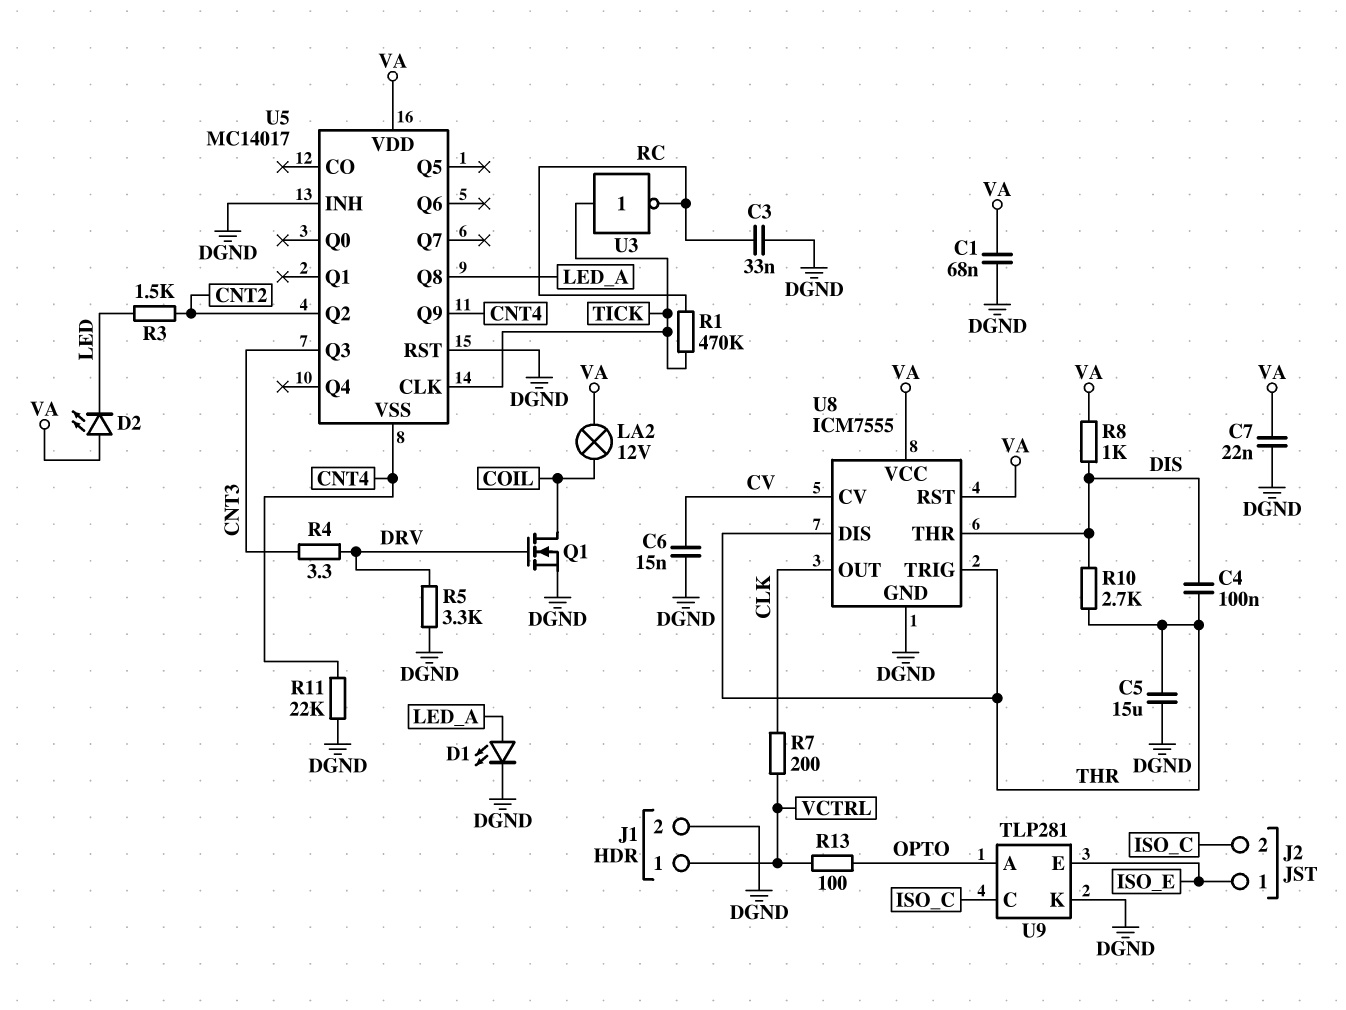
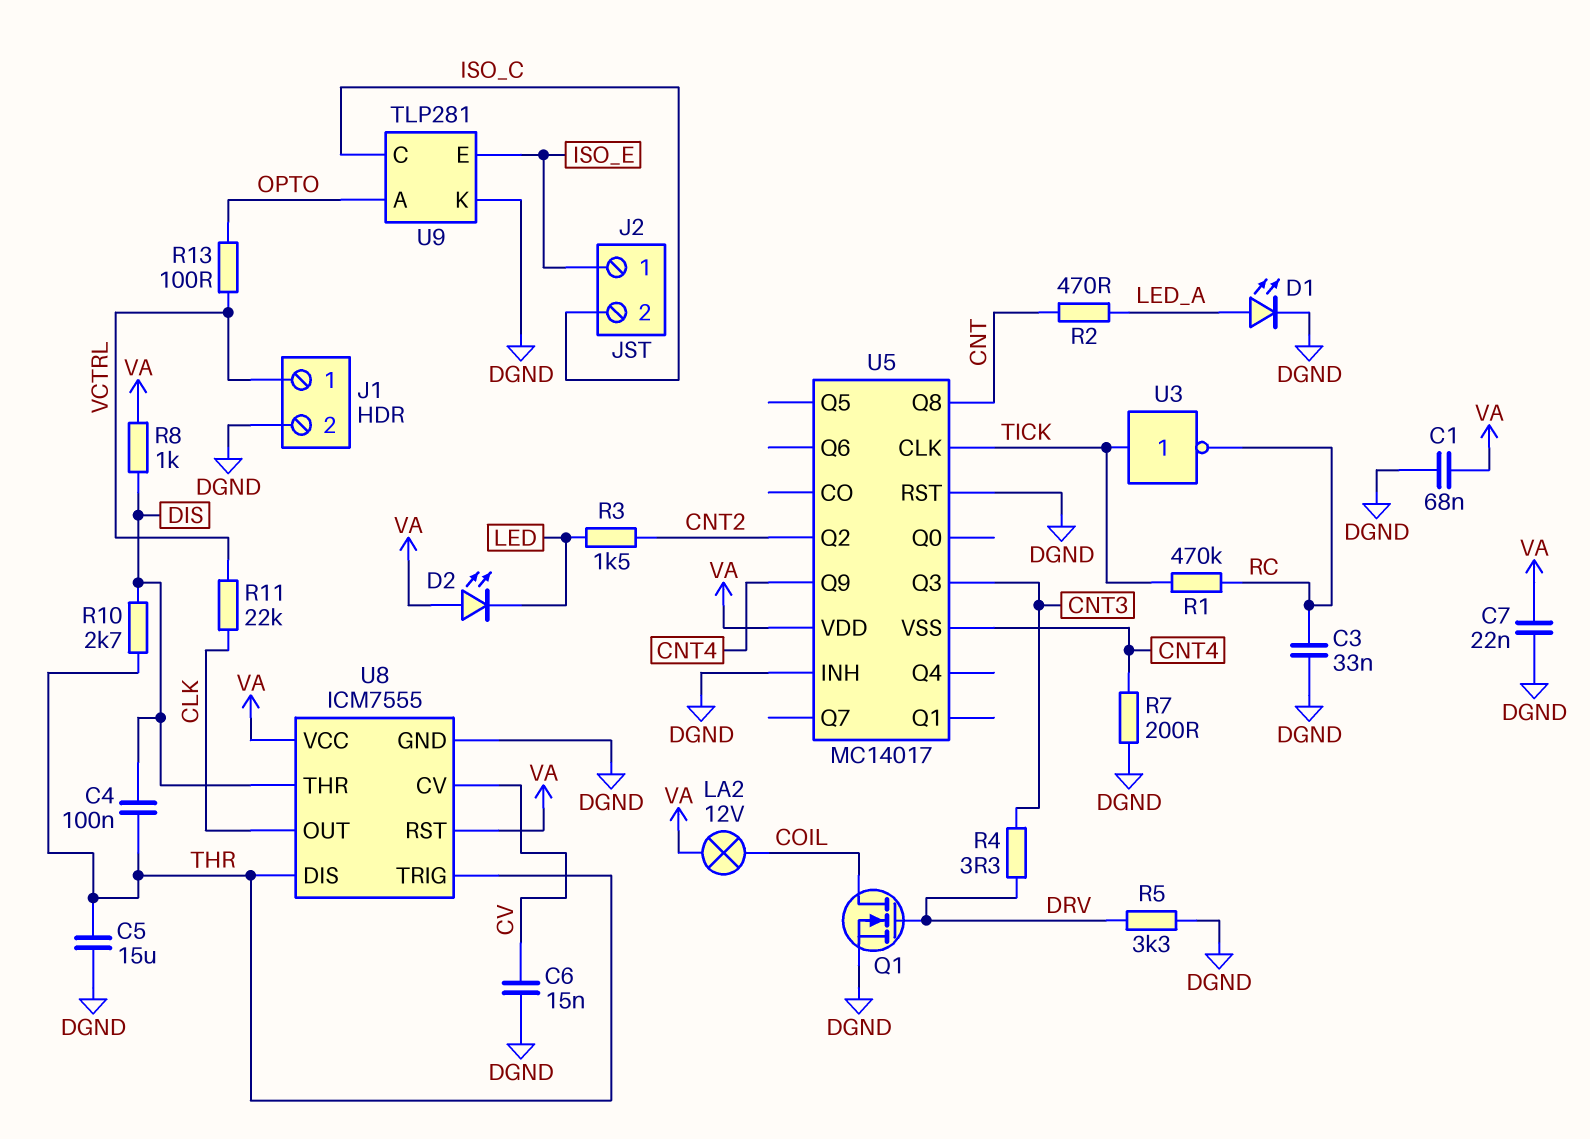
R2: none -> 470 (CNT, LED_A)
R7: 200 (CLK, VCTRL) -> 200 (CNT4, DGND)
R11: 22k (CNT4, DGND) -> 22k (CLK, VCTRL)
U5 pin Q8: LED_A -> CNT

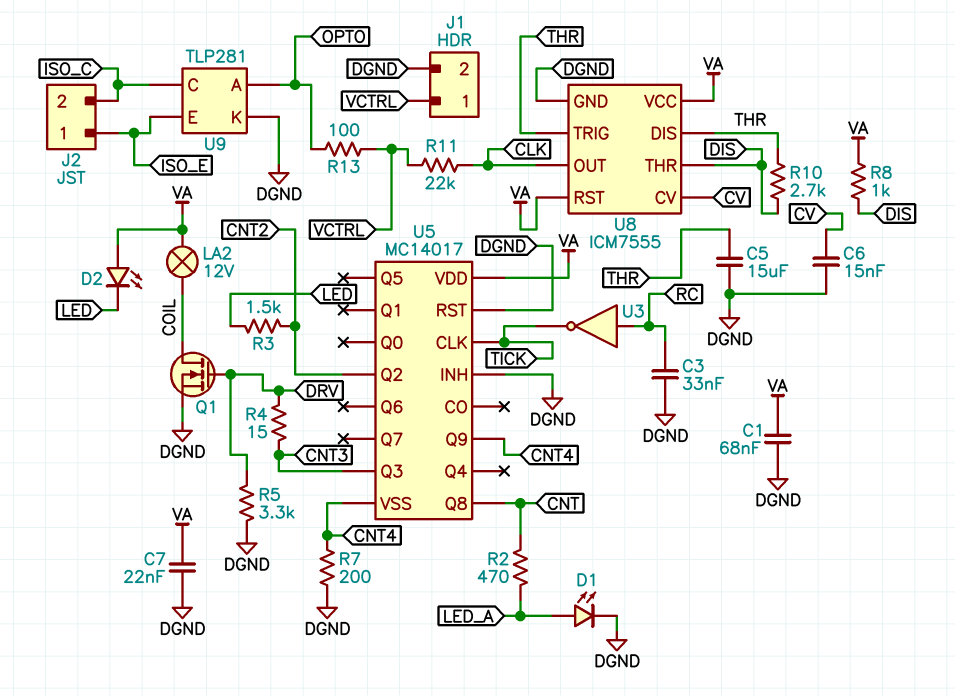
C4: 100nF (DIS, THR) -> none
R1: 470k (RC, TICK) -> none
R4: 3.3 (CNT3, DRV) -> 15 (CNT3, DRV)
U3: NOT (in TICK, out RC) -> NOT (in RC, out TICK)

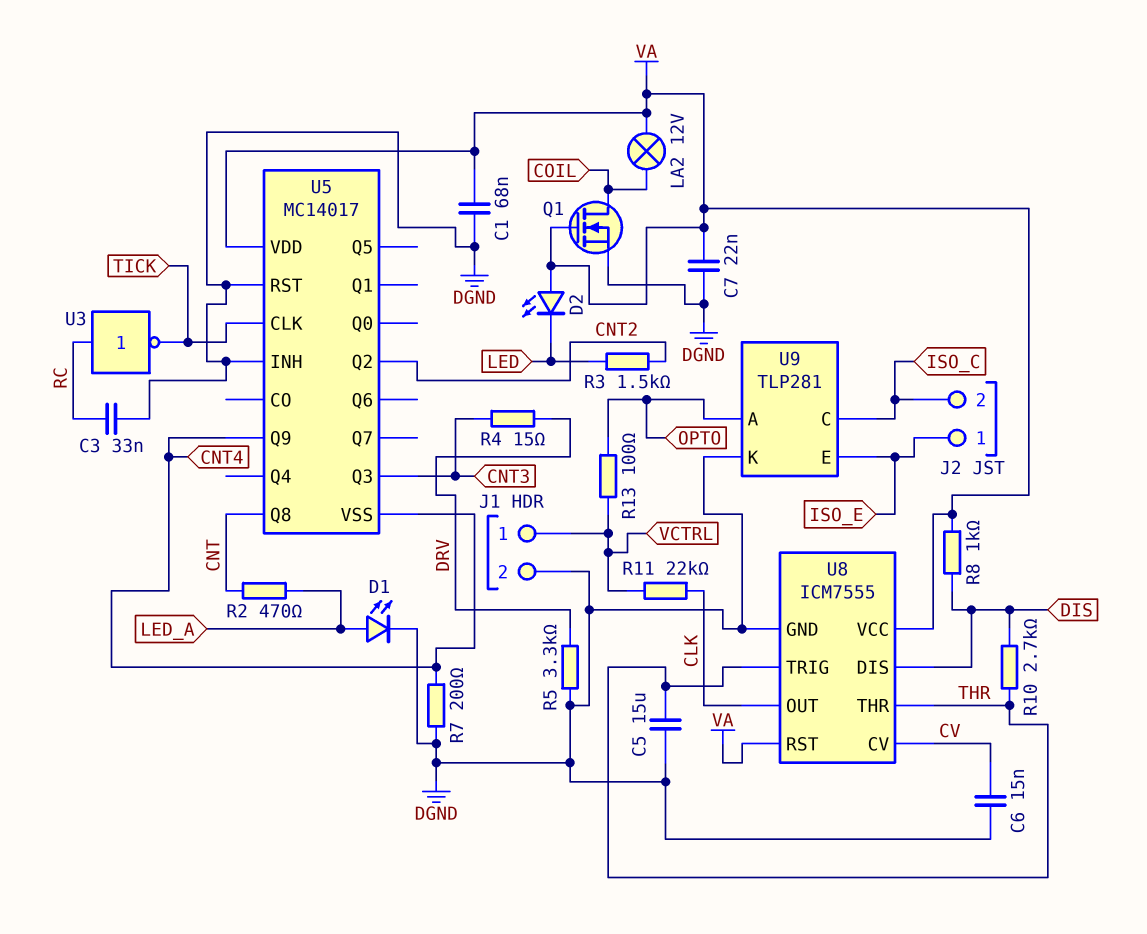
Q1: NMOS (G DRV, D COIL, S DGND) -> NMOS (G VA, D COIL, S DGND)
U8 pin DIS: THR -> DIS
U8 pin THR: DIS -> THR

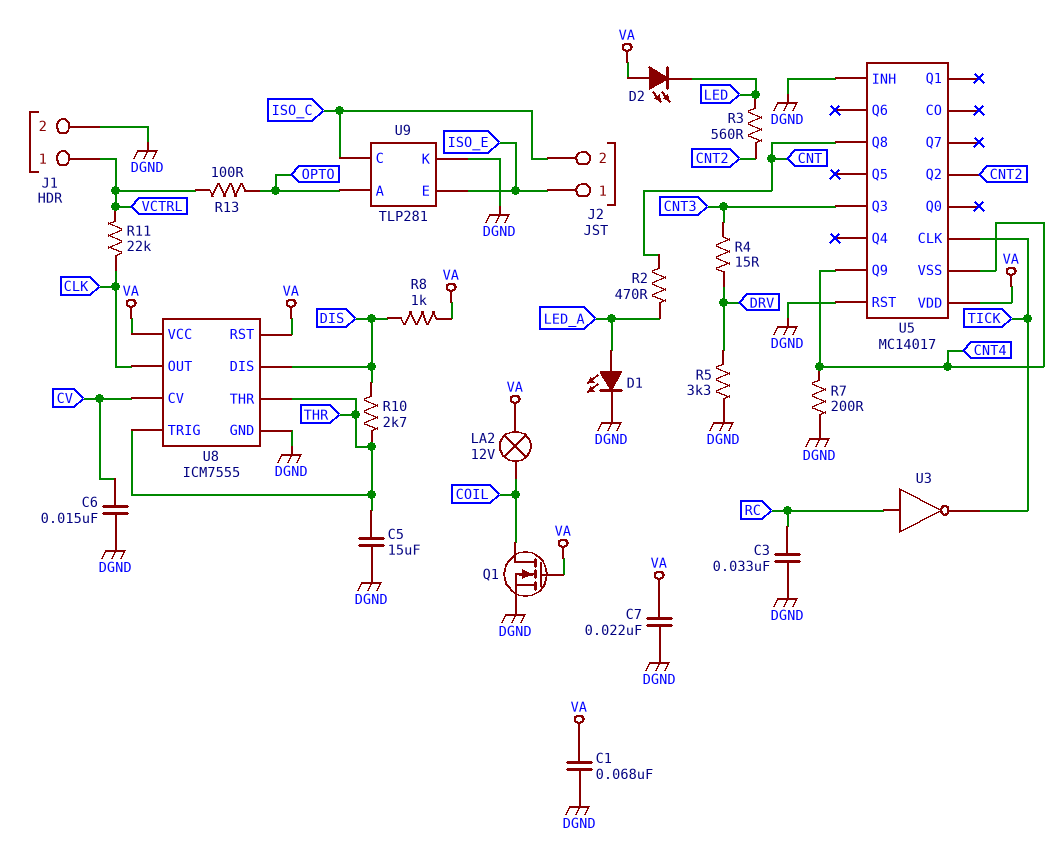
R3: 1.5k (CNT2, LED) -> 560 (CNT2, LED)

